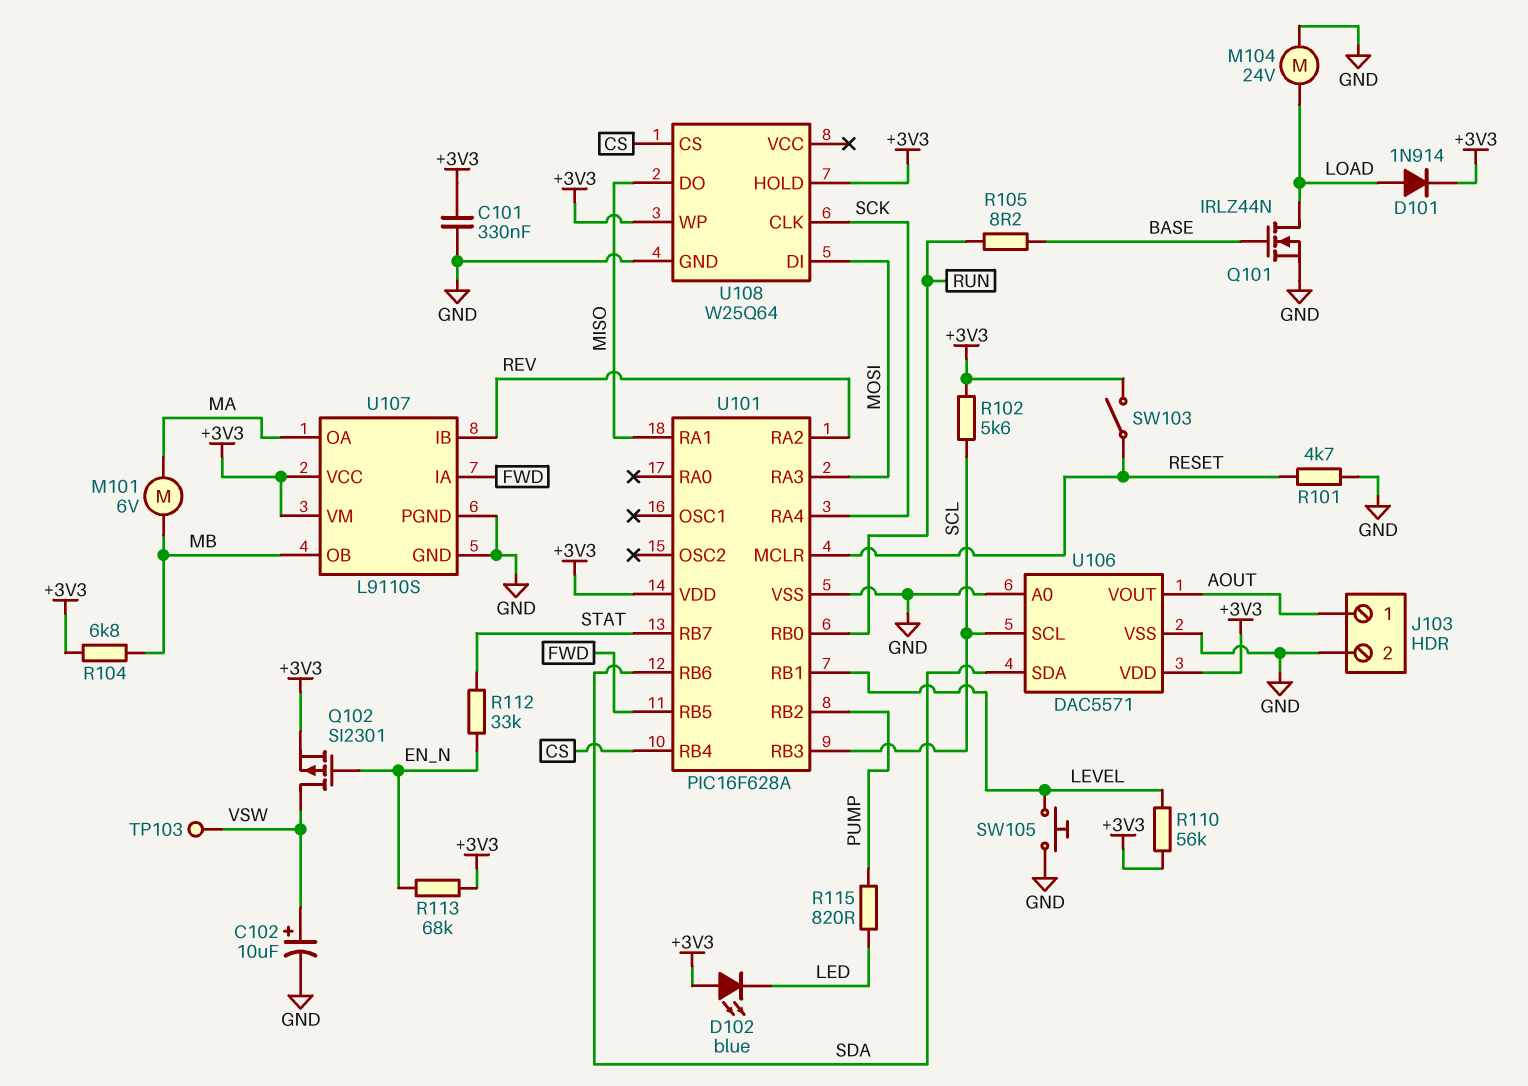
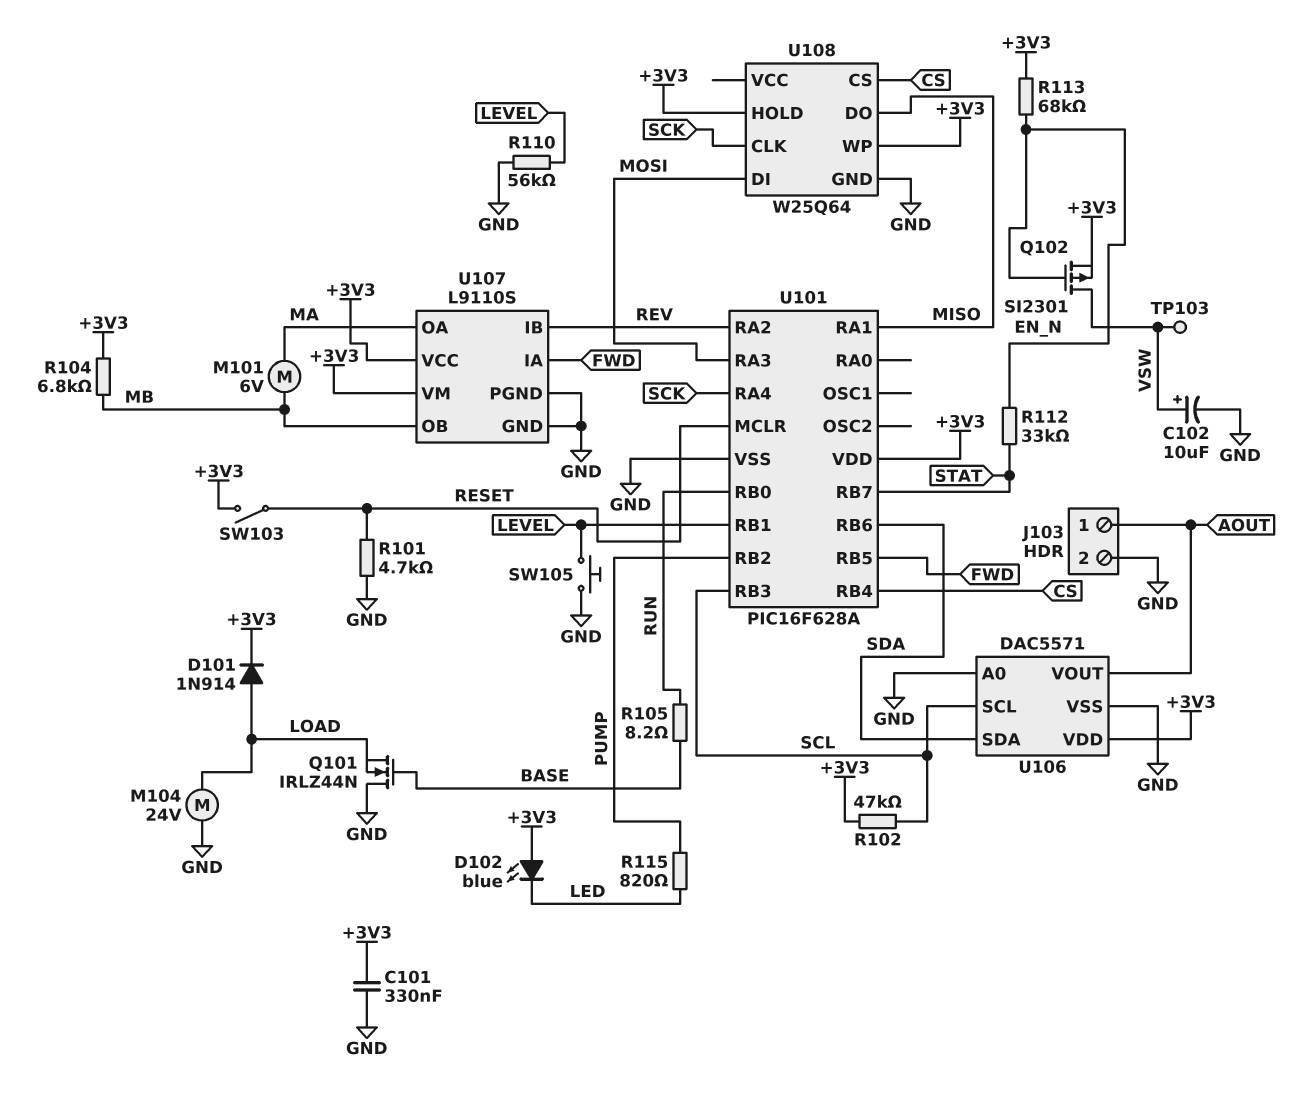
Q101: NMOS IRLZ44N (G BASE, D LOAD, S GND) -> NMOS IRLZ44N (G BASE, D GND, S LOAD)
R102: 5.6k (+3V3, SCL) -> 47k (+3V3, SCL)
R110: 56k (+3V3, LEVEL) -> 56k (GND, LEVEL)

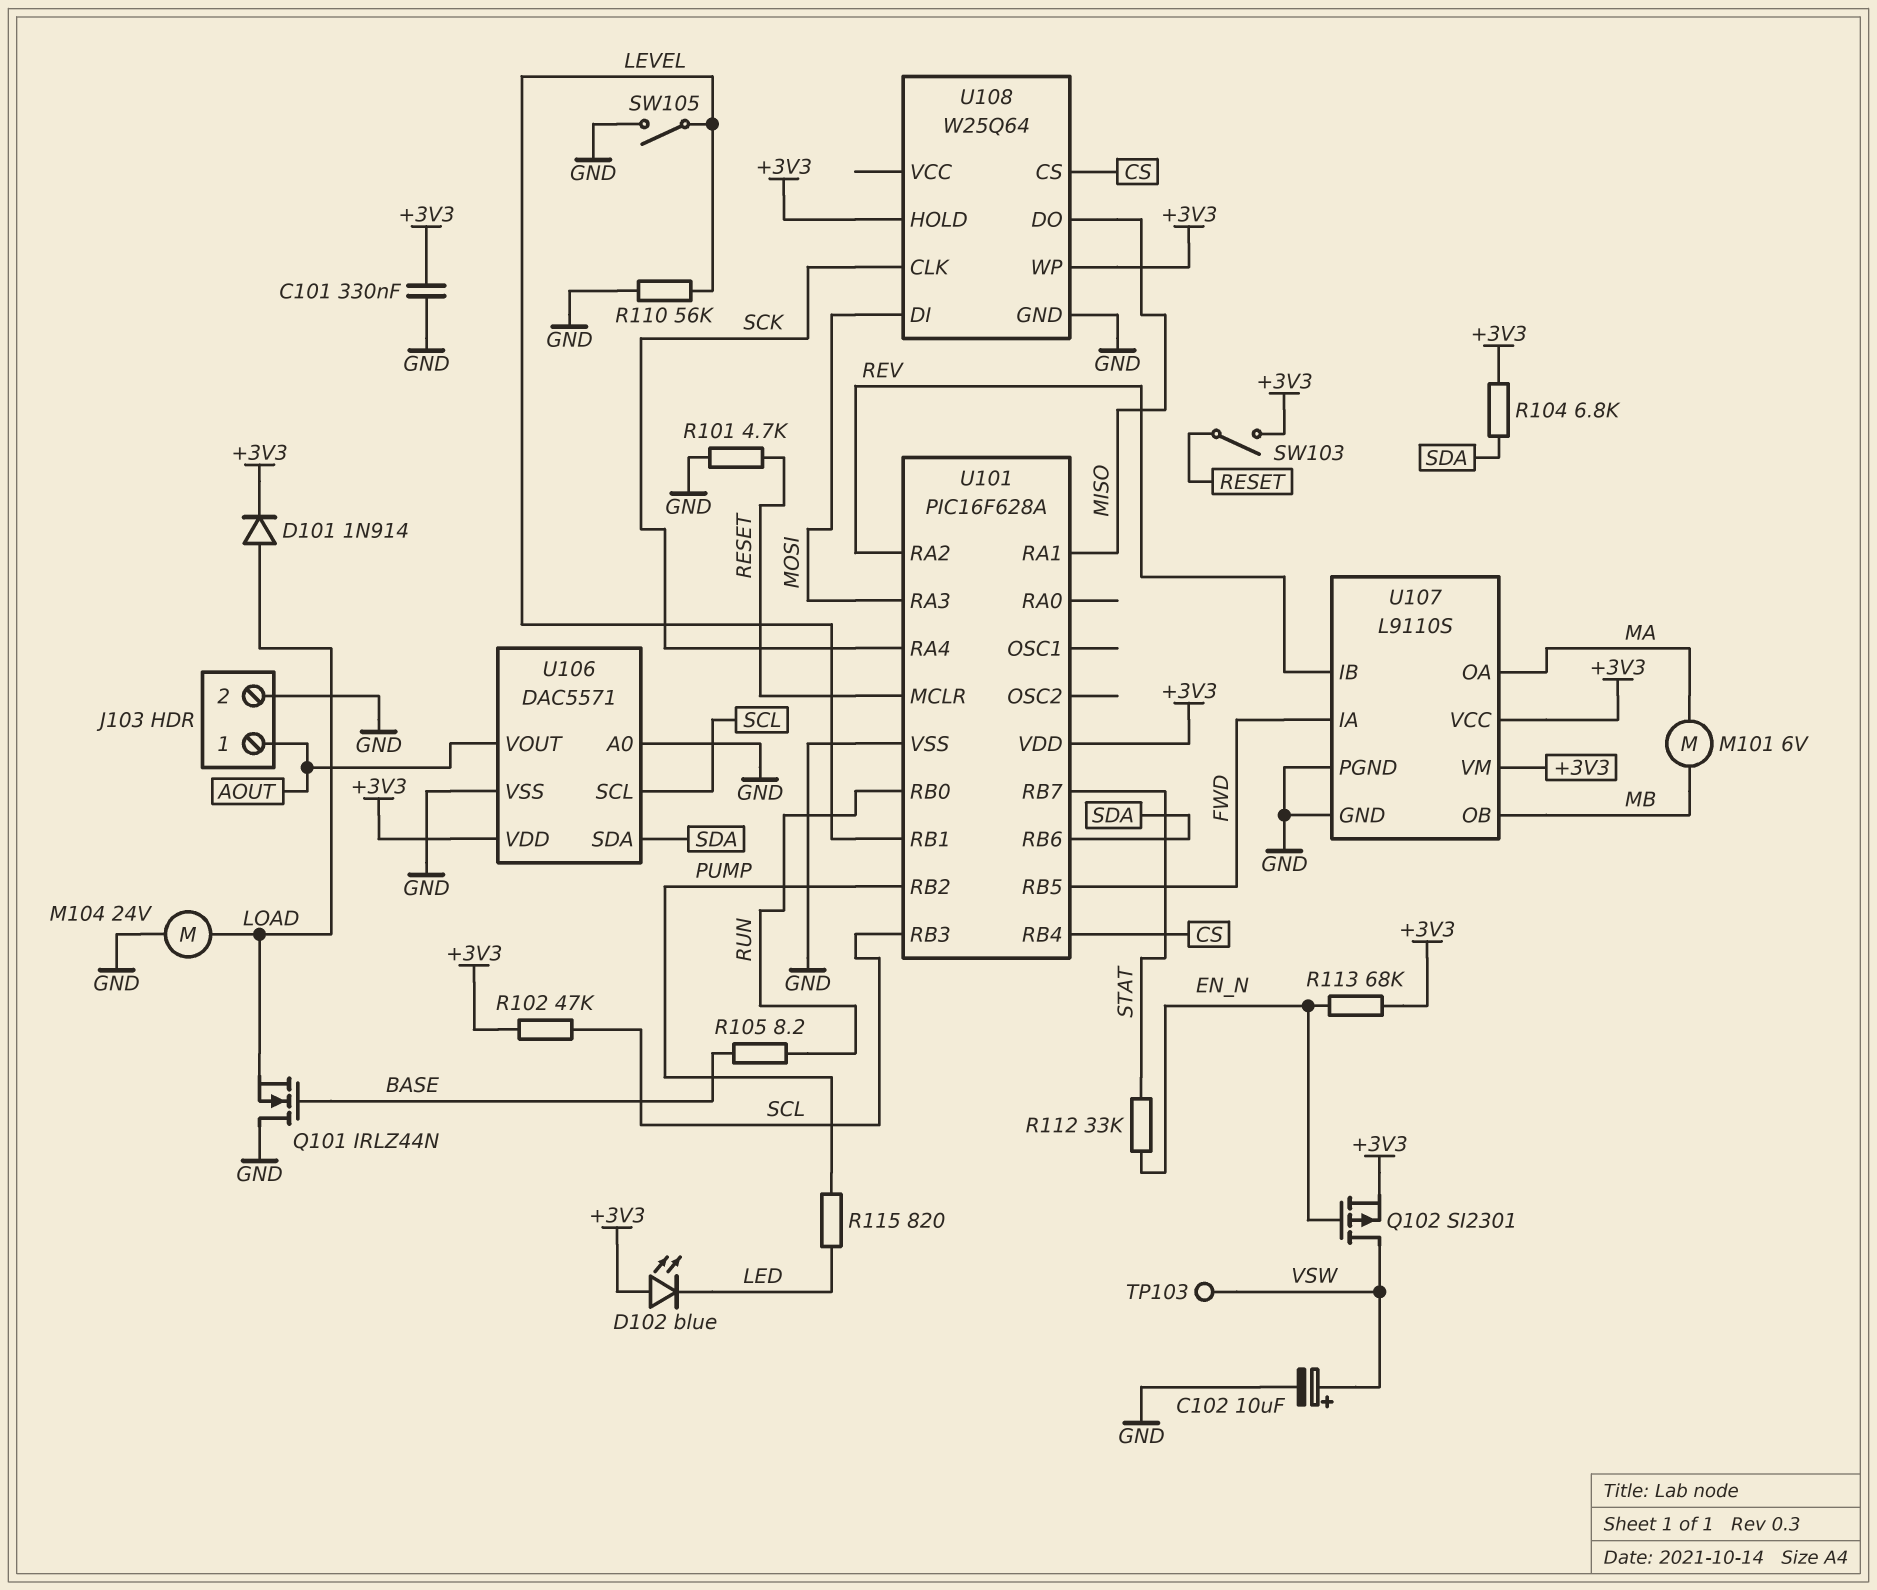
R104: 6.8k (+3V3, MB) -> 6.8k (+3V3, SDA)
SW105: button (GND, LEVEL) -> switch (GND, LEVEL)

